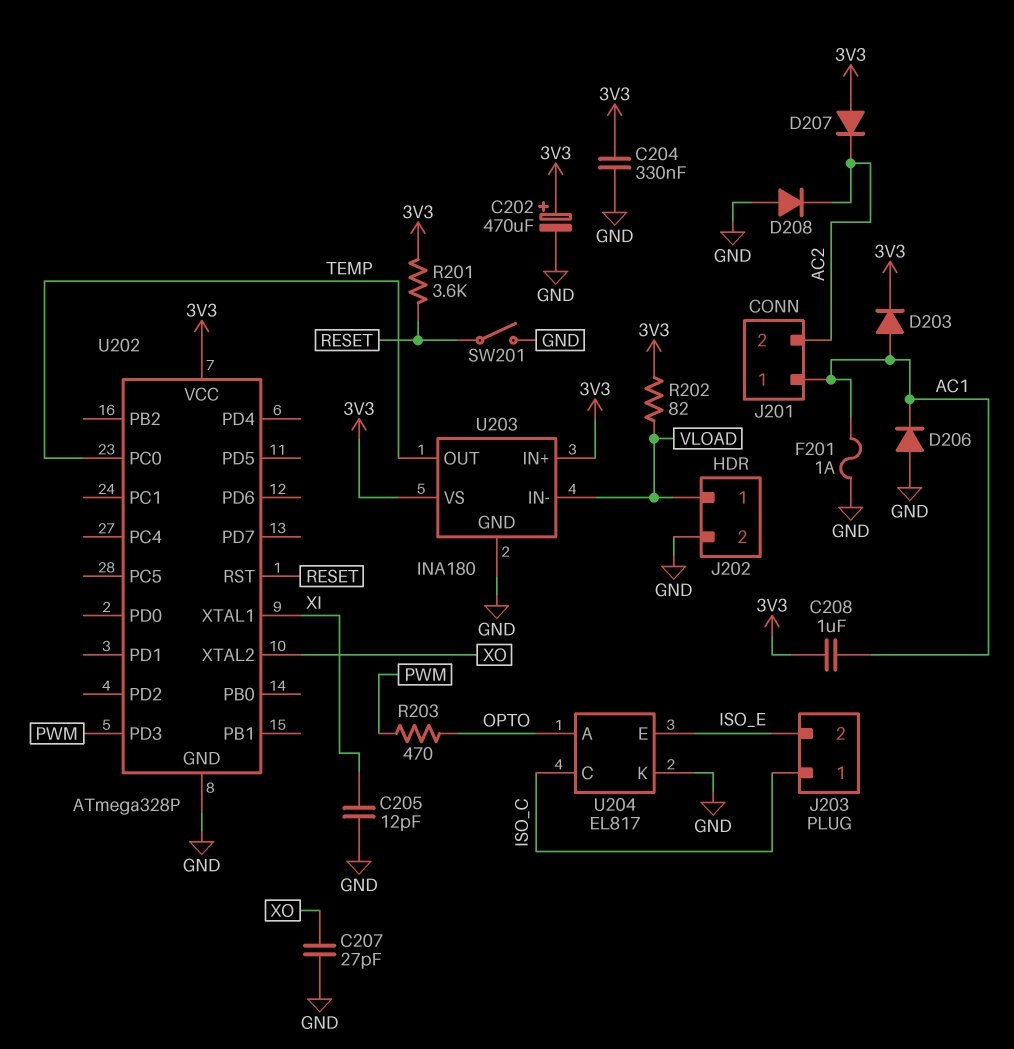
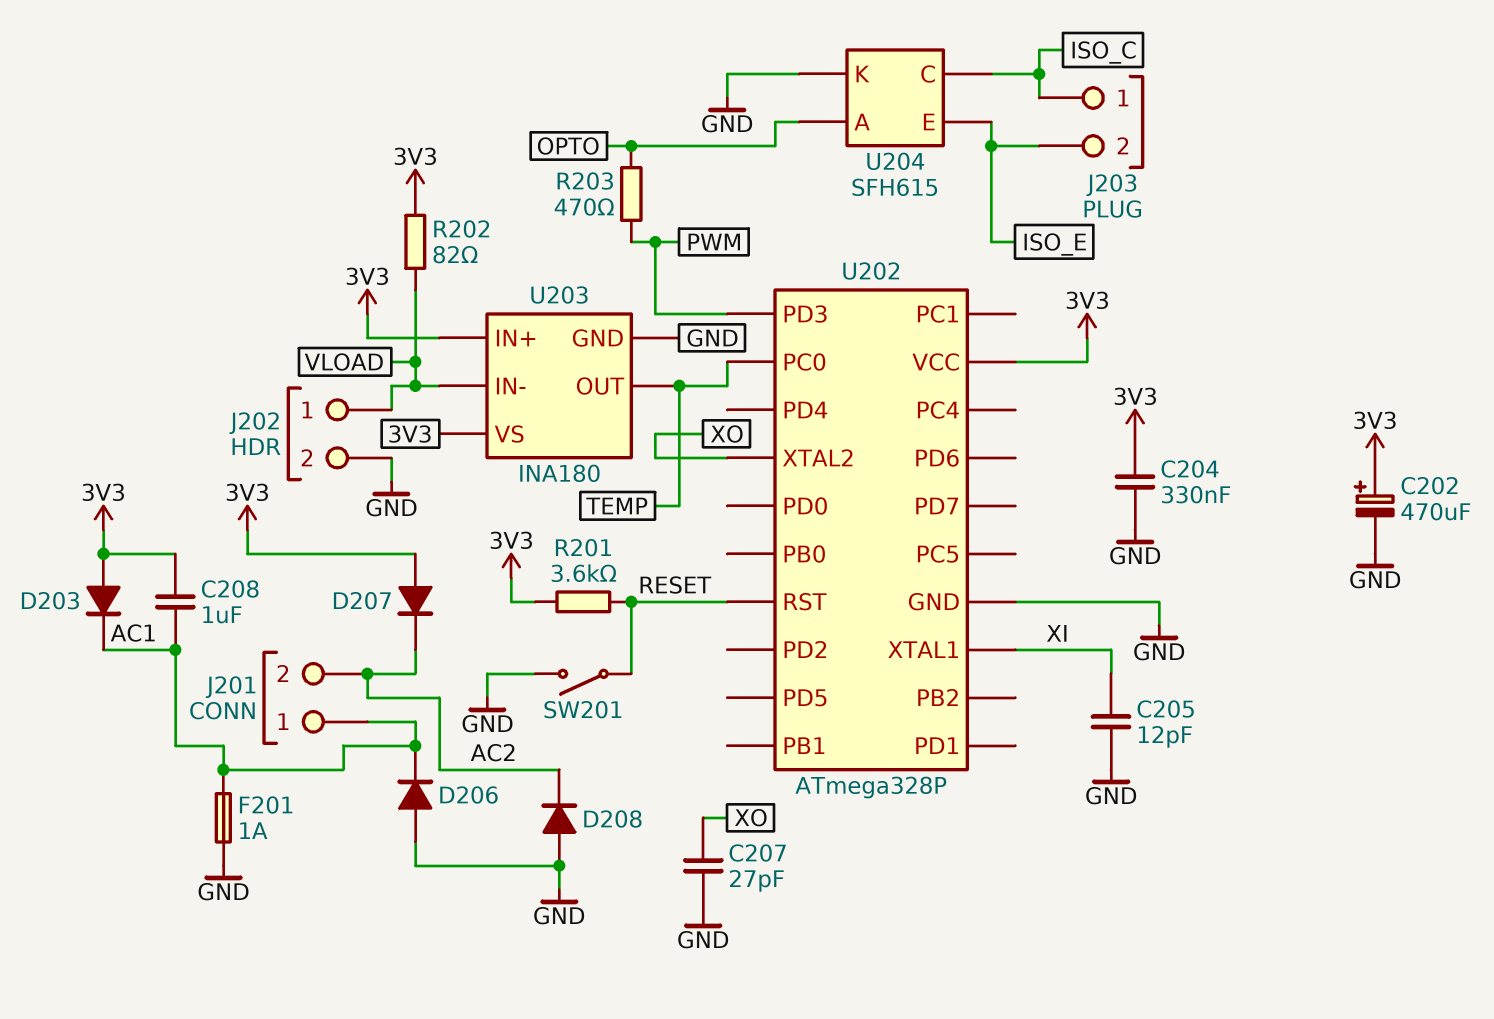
D203: diode (A AC1, K 3V3) -> diode (A 3V3, K AC1)
U204: EL817 -> SFH615

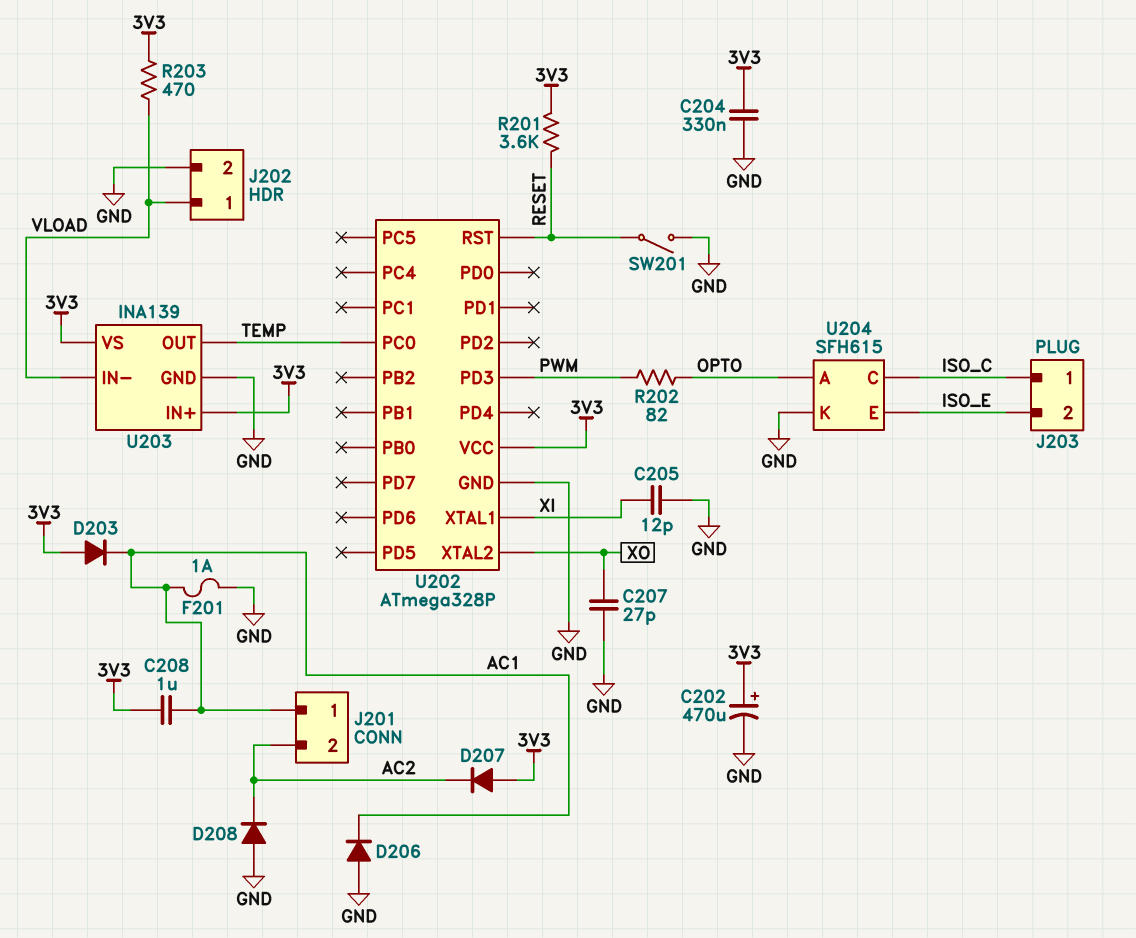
R202: 82 (3V3, VLOAD) -> 82 (OPTO, PWM)
R203: 470 (OPTO, PWM) -> 470 (3V3, VLOAD)
U203: INA180 -> INA139

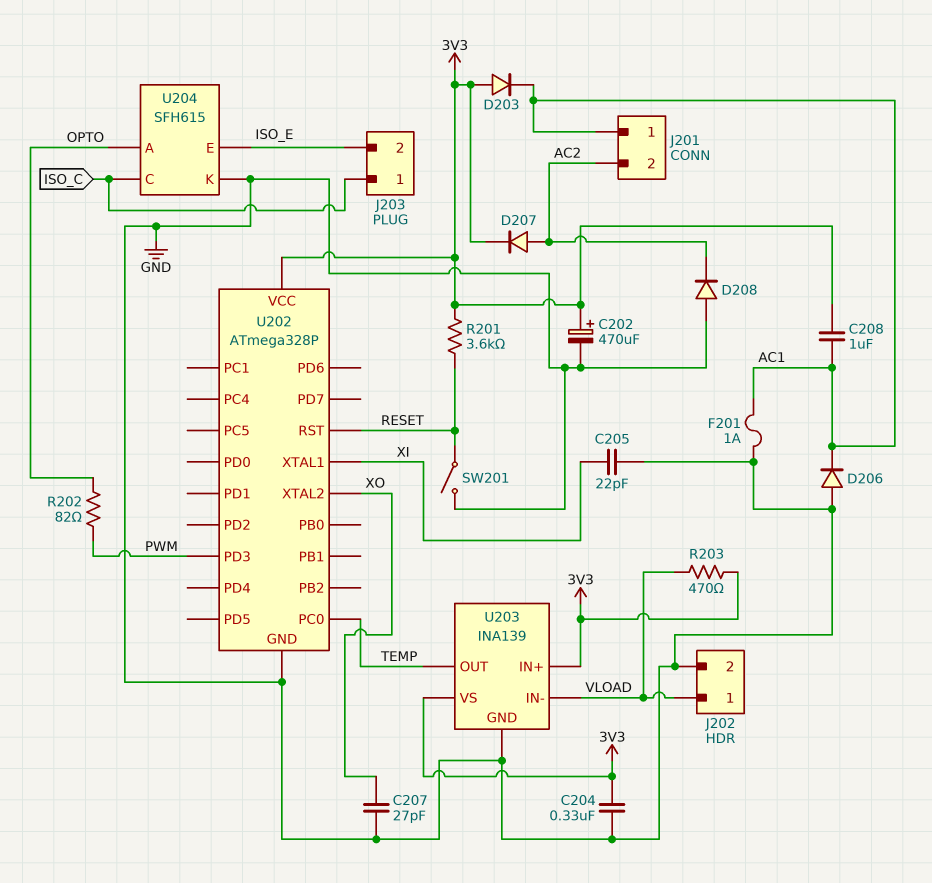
C205: 12pF (GND, XI) -> 22pF (GND, XI)
D207: diode (A 3V3, K AC2) -> diode (A AC2, K 3V3)

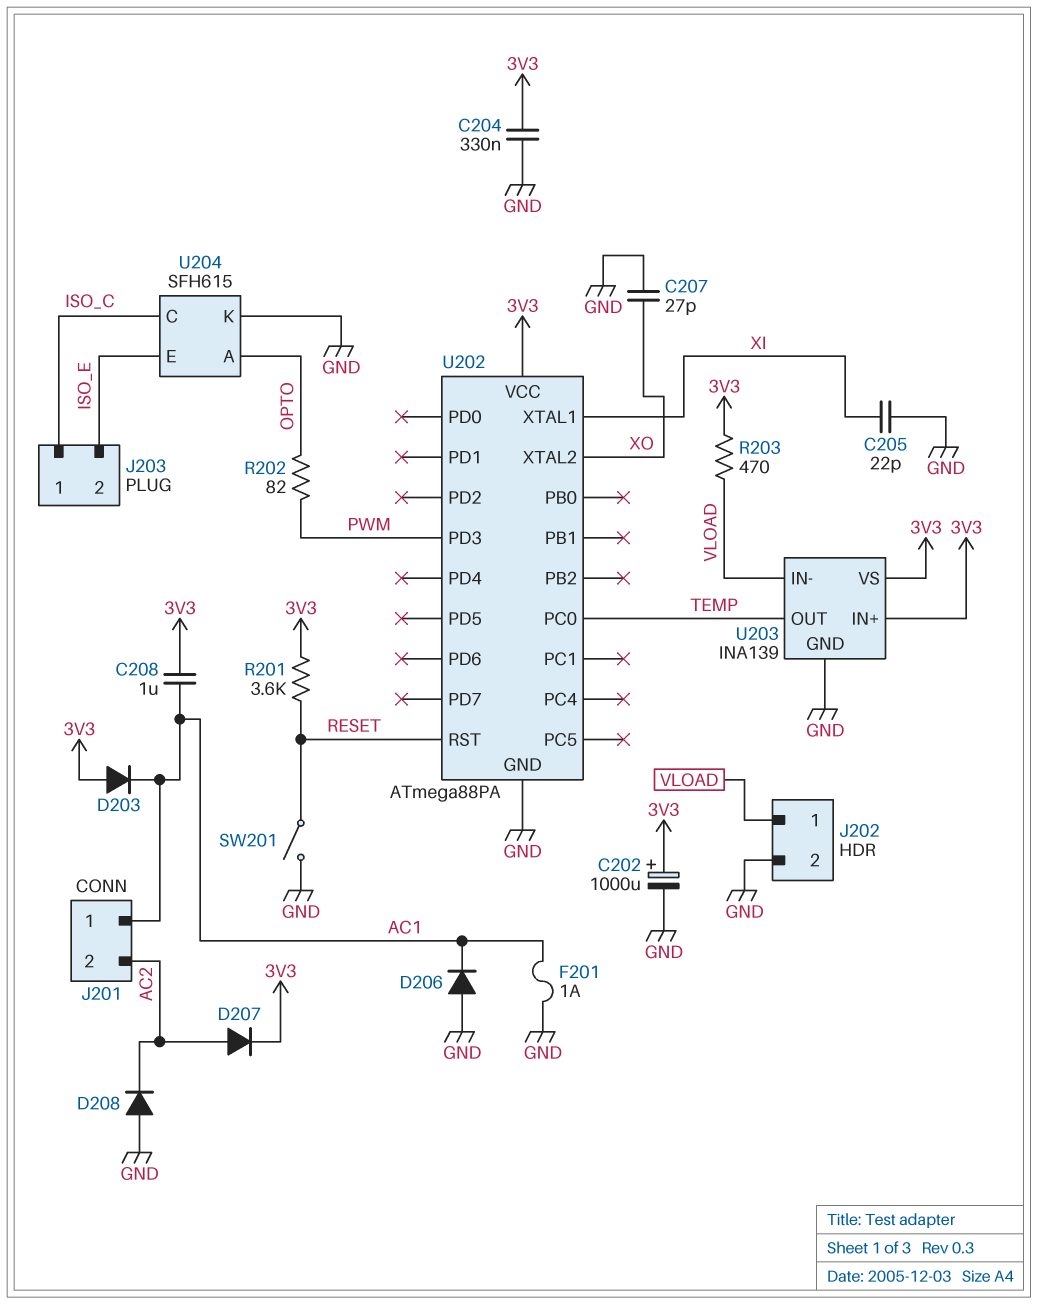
C202: 470uF (plus 3V3, minus GND) -> 1000uF (plus 3V3, minus GND)
U202: ATmega328P -> ATmega88PA

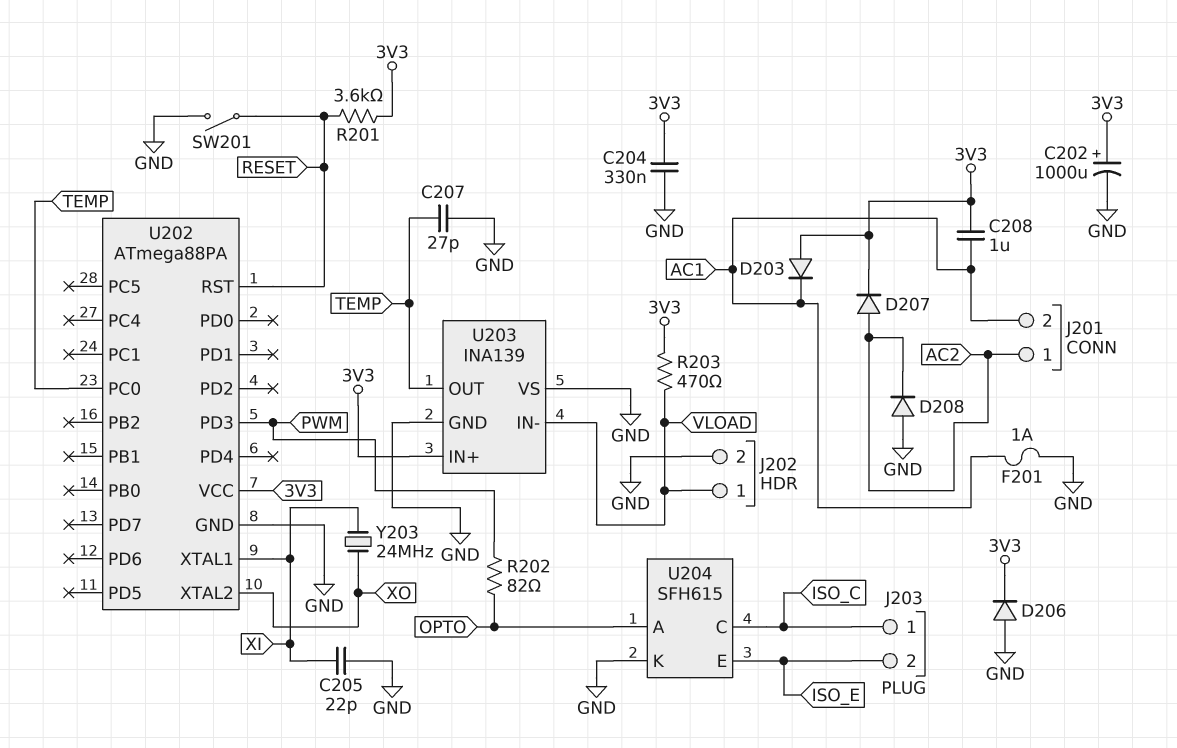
C207: 27pF (GND, XO) -> 27pF (GND, TEMP)
D206: diode (A GND, K AC1) -> diode (A GND, K 3V3)
J201 pin 1: AC1 -> AC2
J201 pin 2: AC2 -> AC1
U203 pin VS: 3V3 -> GND
Y203: none -> 24MHz (XI, XO)

